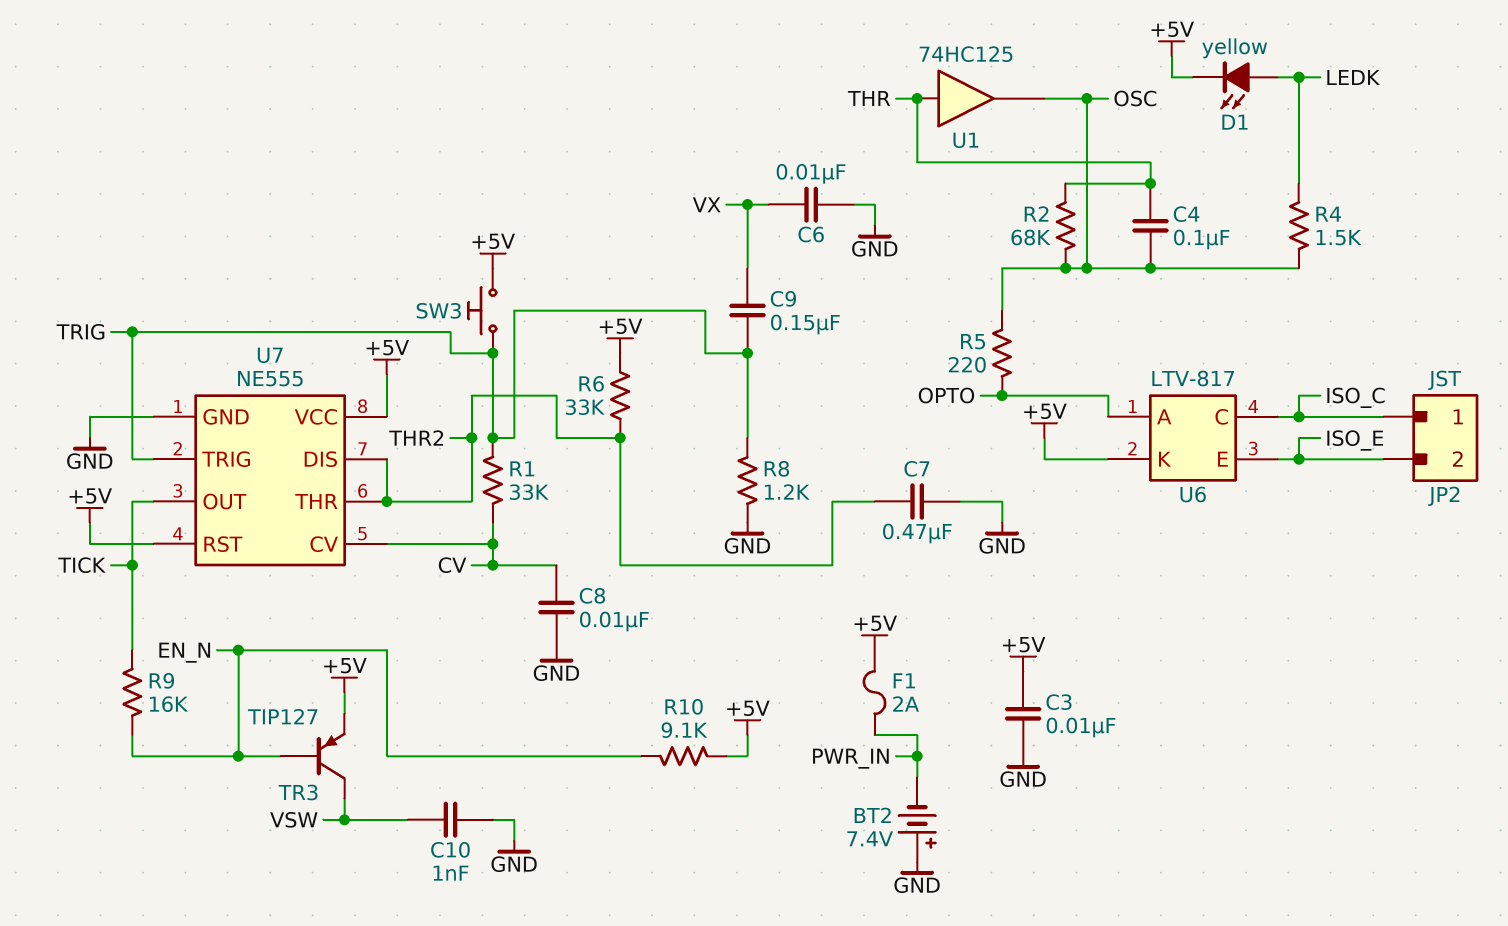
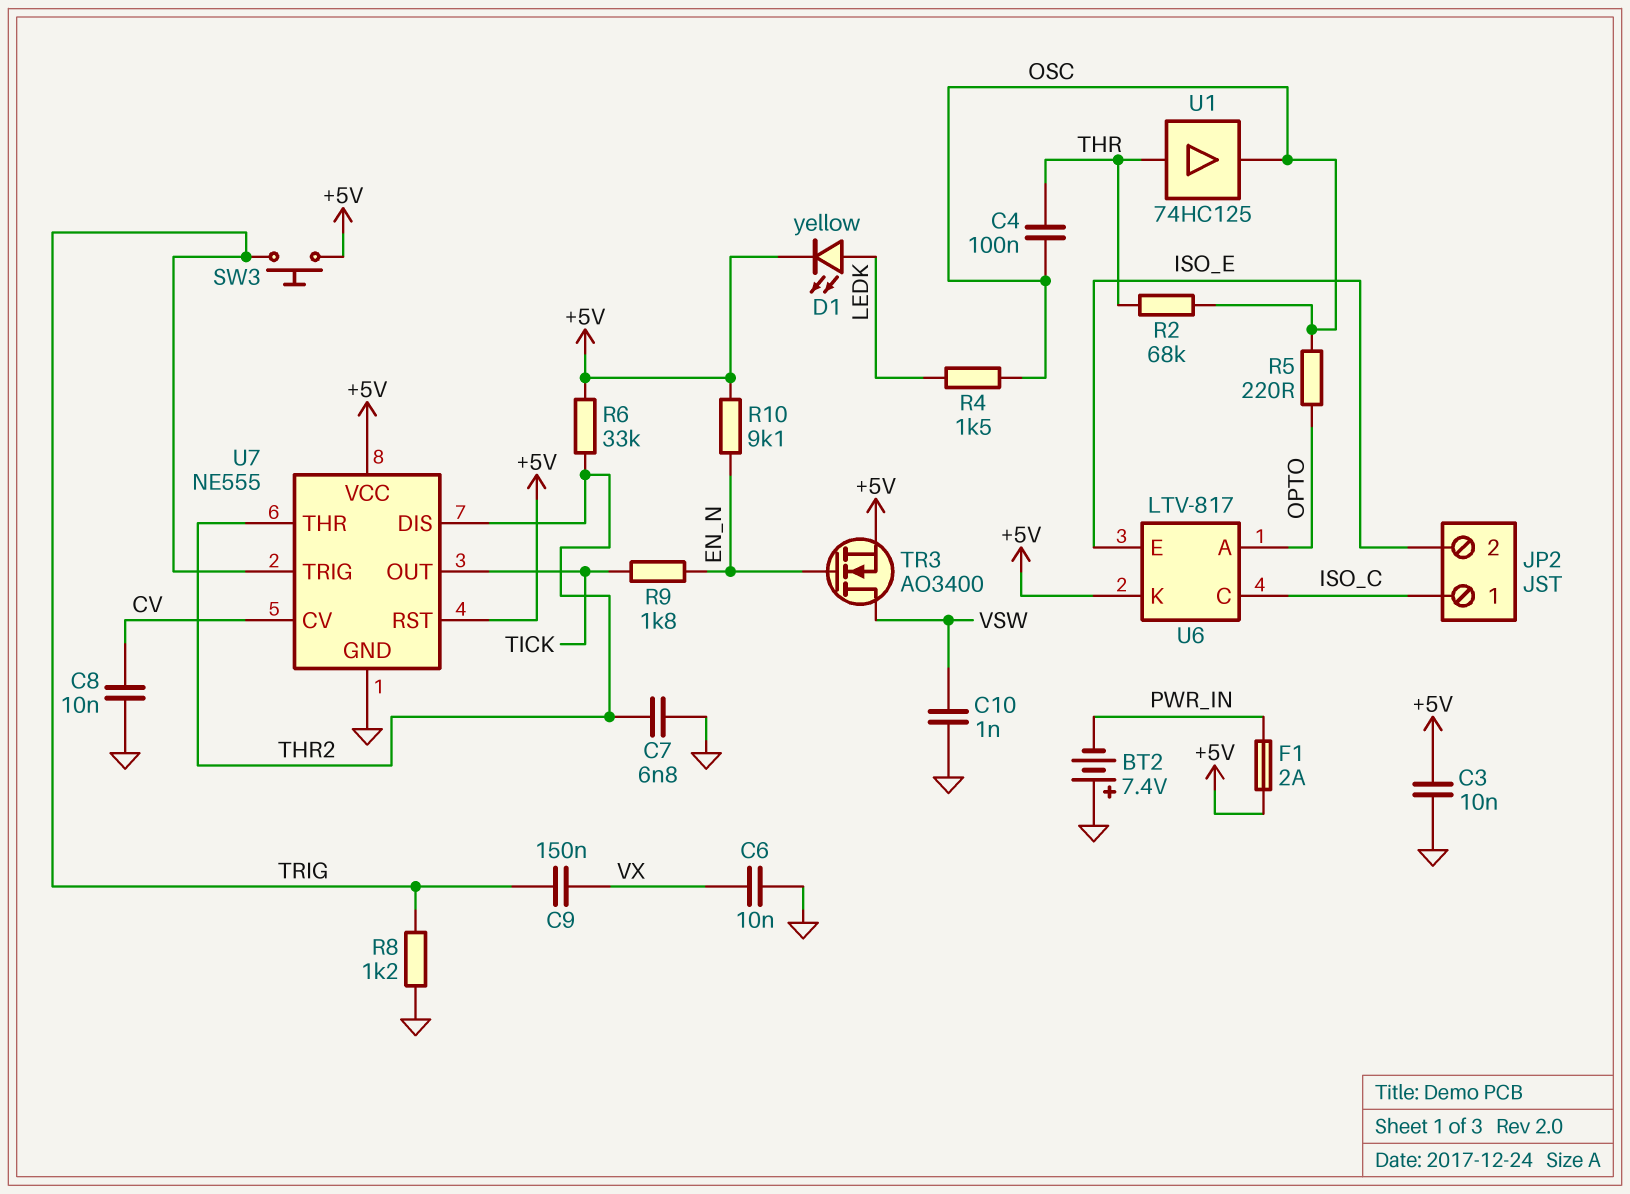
C7: 470nF (GND, THR2) -> 6.8nF (GND, THR2)
R1: 33k (CV, TRIG) -> none
R9: 16k (EN_N, TICK) -> 1.8k (EN_N, TICK)
TR3: PNP TIP127 (B EN_N, C VSW, E +5V) -> NMOS AO3400 (G EN_N, D VSW, S +5V)

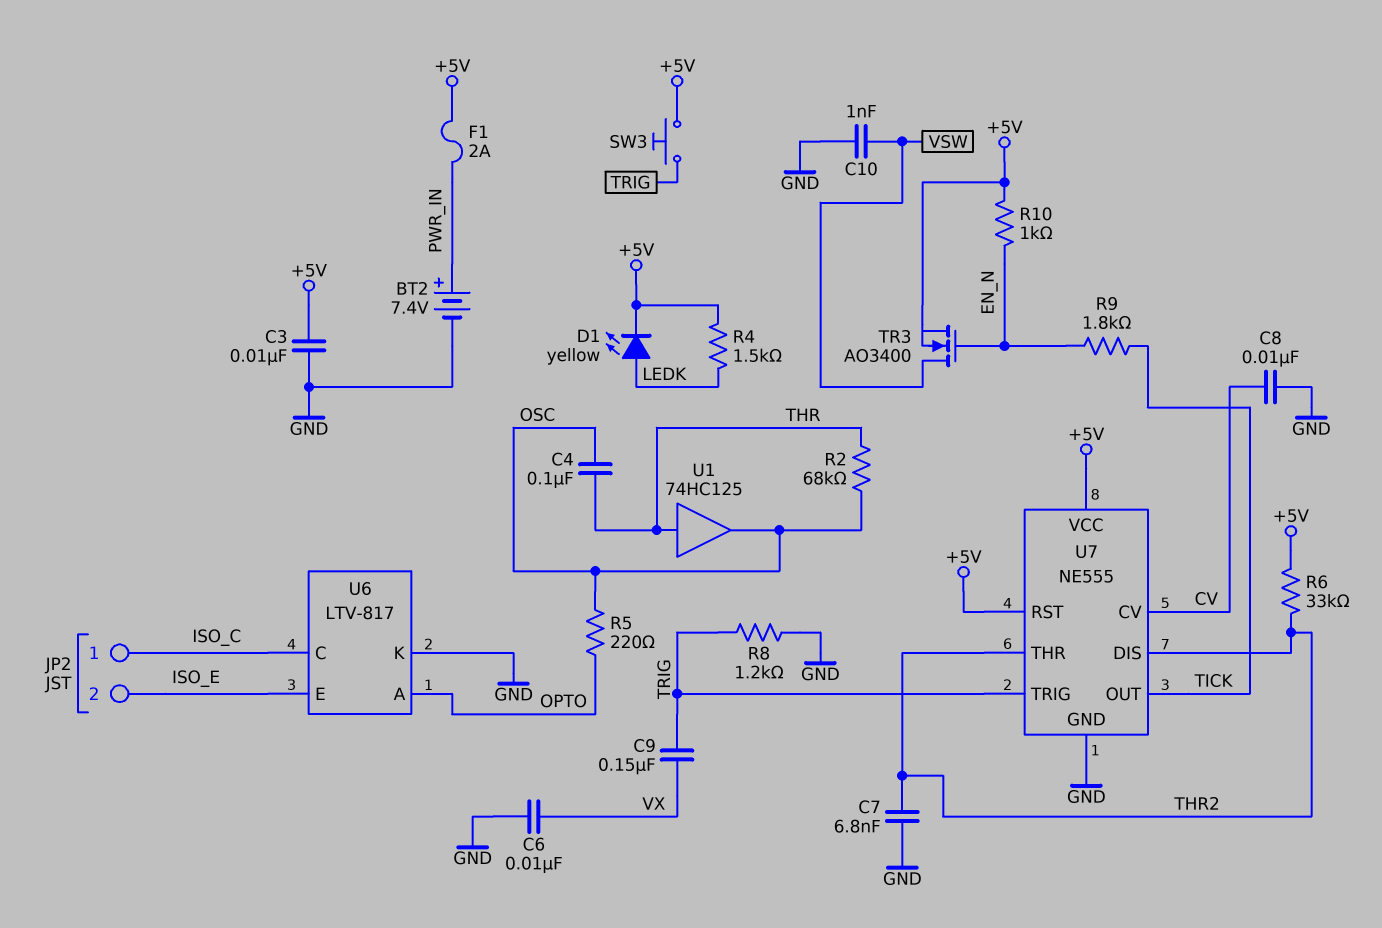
BT2: 7.4V (plus GND, minus PWR_IN) -> 7.4V (plus PWR_IN, minus GND)
R4: 1.5k (LEDK, OSC) -> 1.5k (+5V, LEDK)
R10: 9.1k (+5V, EN_N) -> 1k (+5V, EN_N)
U6 pin K: +5V -> GND

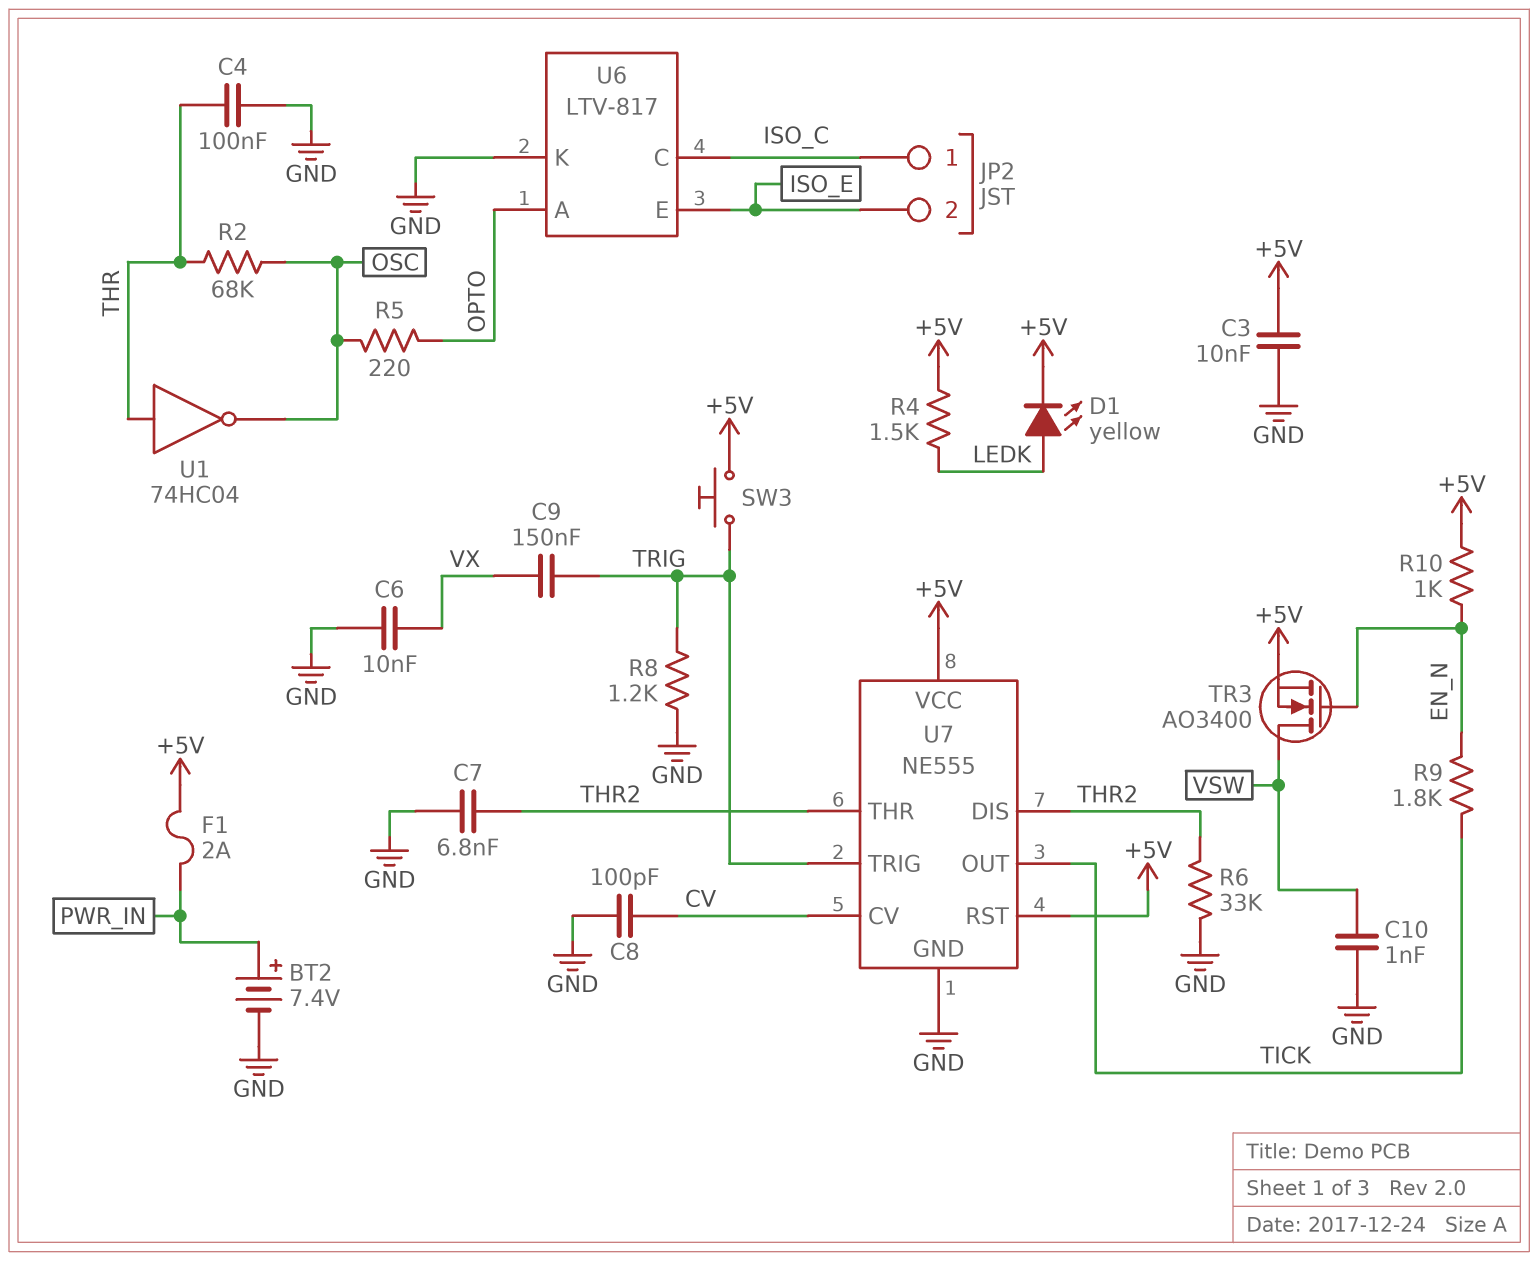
C4: 100nF (OSC, THR) -> 100nF (GND, THR)
C8: 10nF (CV, GND) -> 100pF (CV, GND)
R6: 33k (+5V, THR2) -> 33k (GND, THR2)
U1: buffer 74HC125 (in THR, out OSC) -> NOT 74HC04 (in THR, out OSC)

